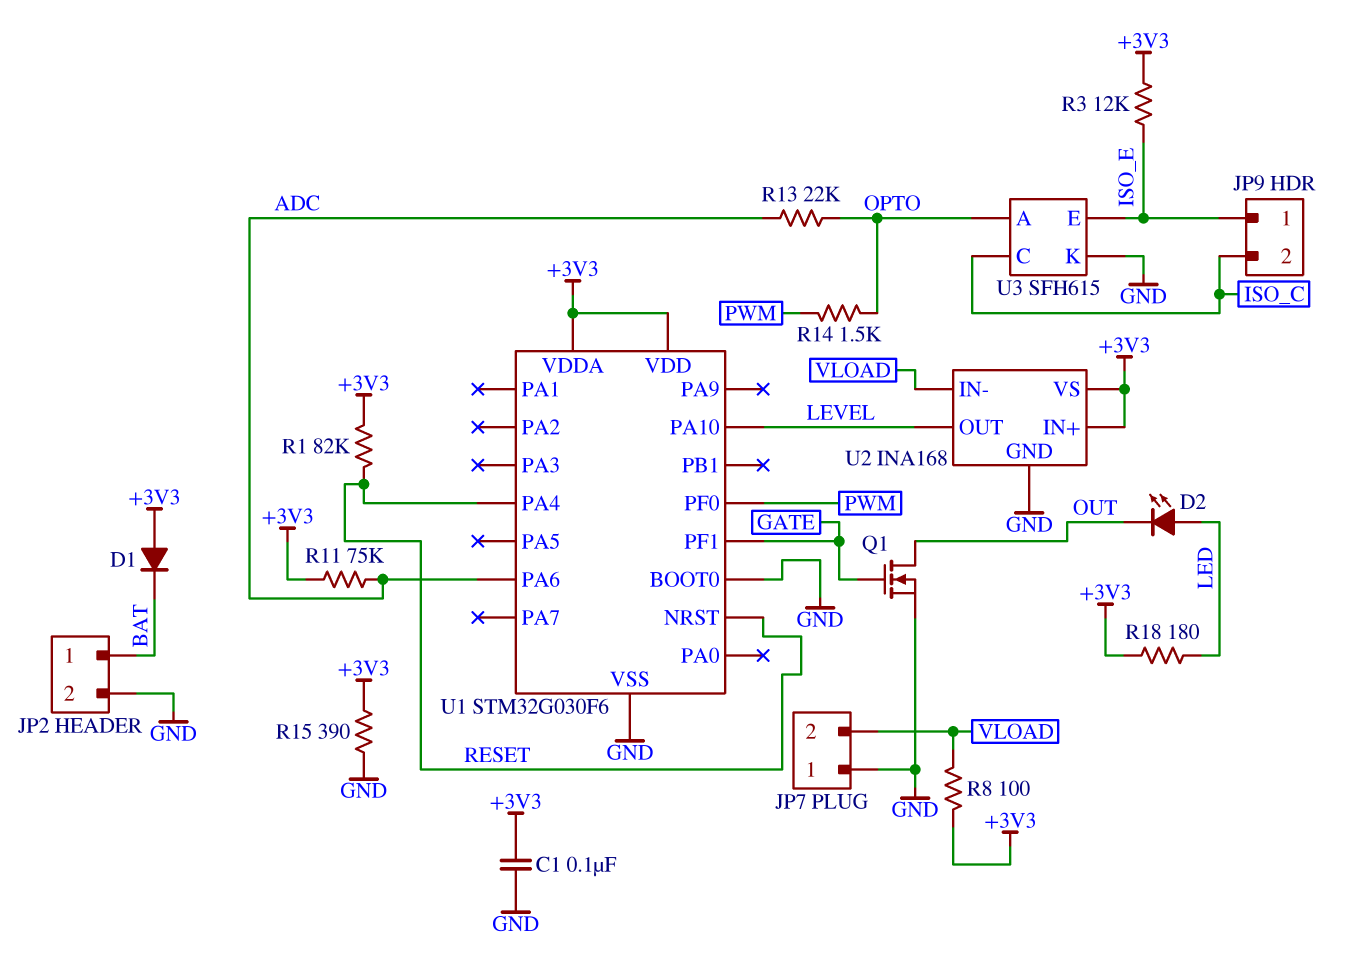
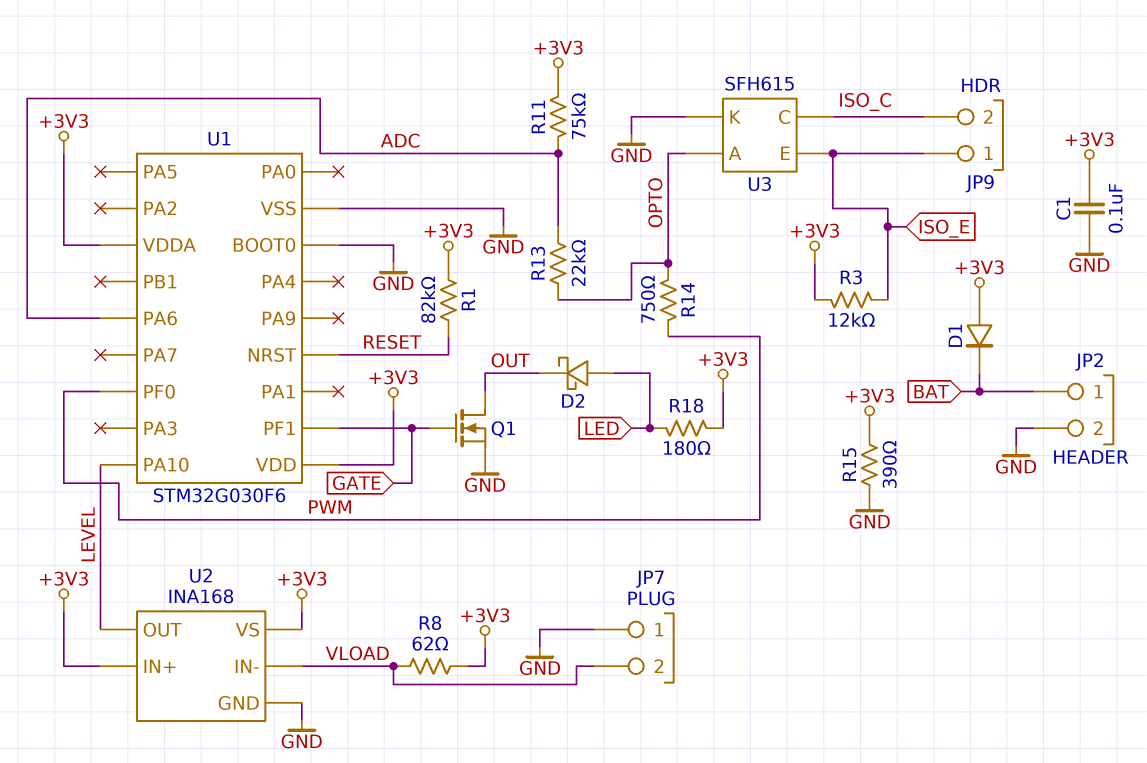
D2: LED (A LED, K OUT) -> schottky (A LED, K OUT)
R8: 100 (+3V3, VLOAD) -> 62 (+3V3, VLOAD)
R14: 1.5k (OPTO, PWM) -> 750 (OPTO, PWM)
U1 pin PA4: RESET -> none

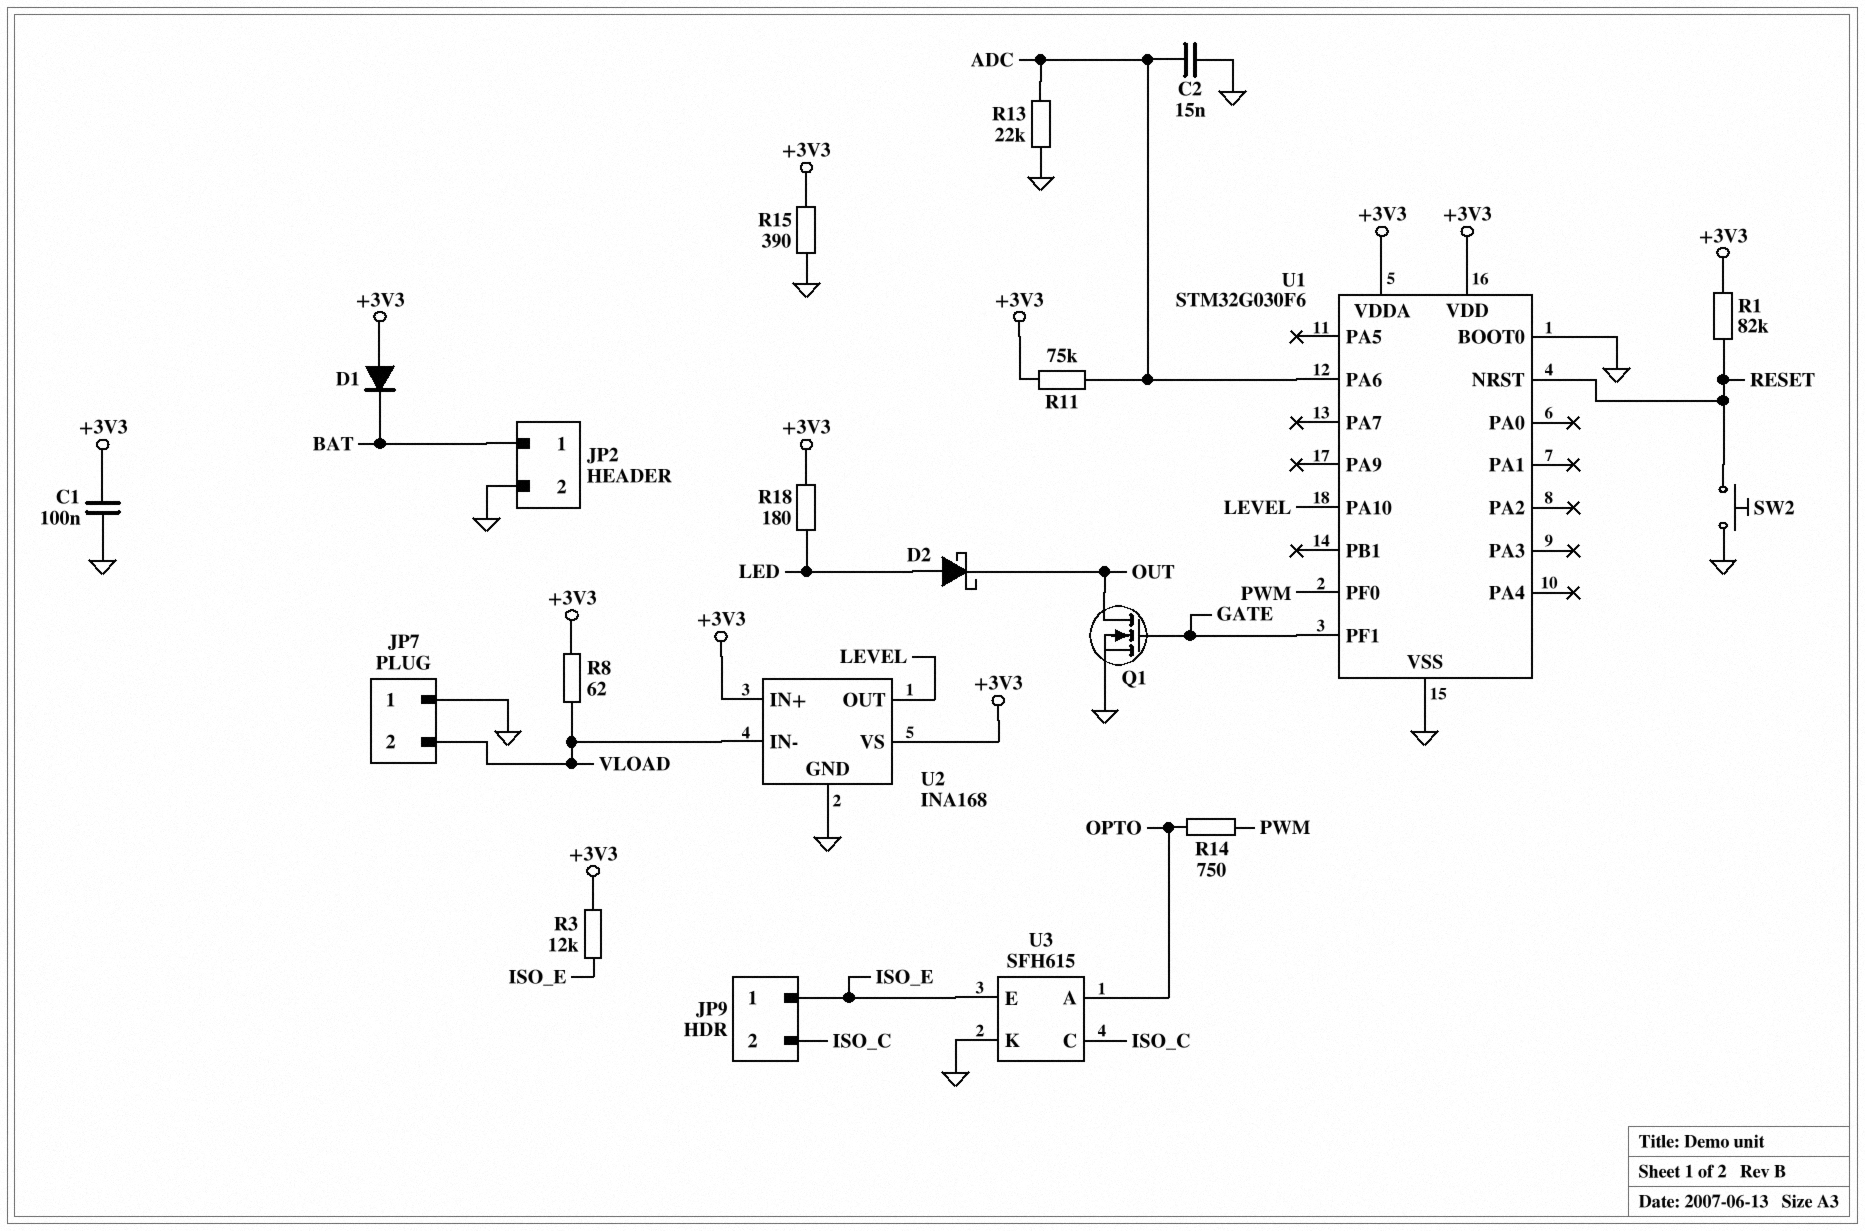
C2: none -> 15nF (ADC, GND)
R13: 22k (ADC, OPTO) -> 22k (ADC, GND)
SW2: none -> button (GND, RESET)

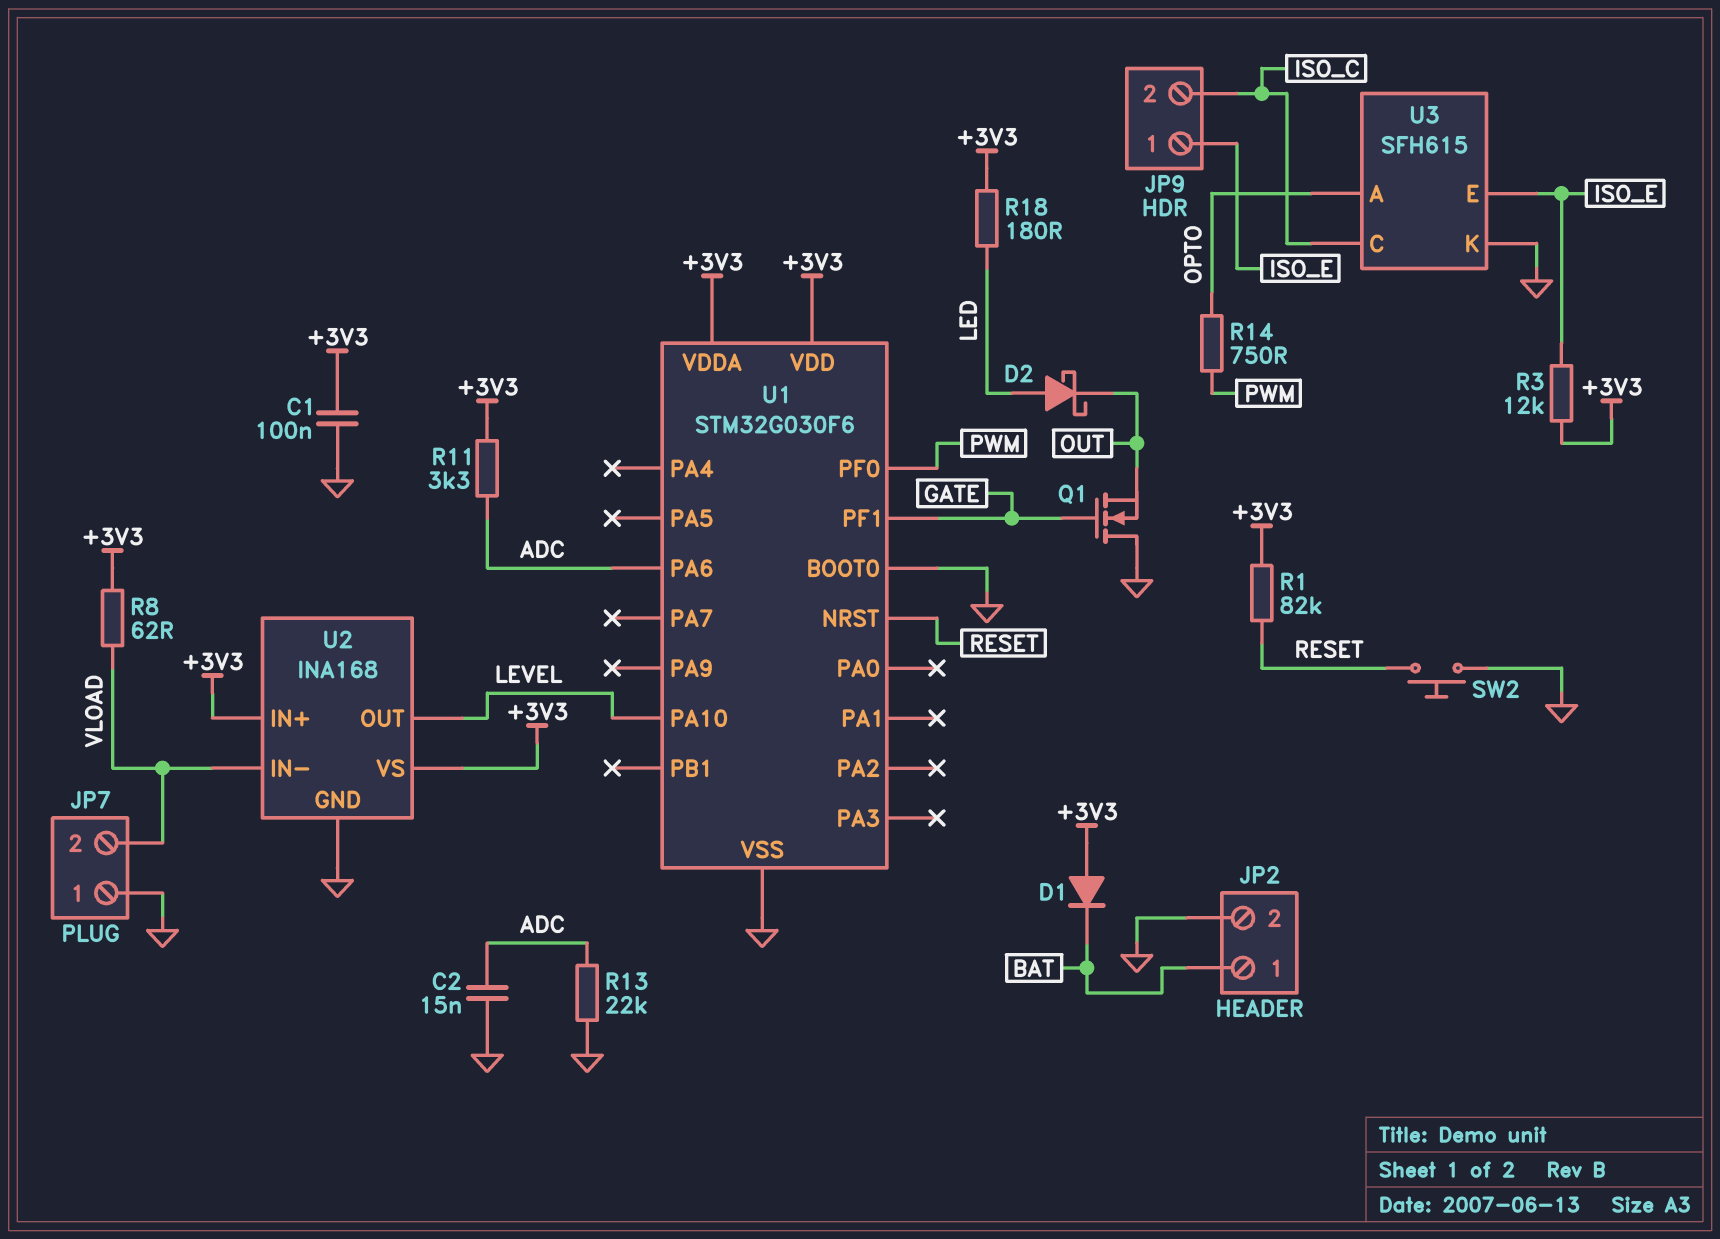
Q1: NMOS (G GATE, D OUT, S GND) -> NMOS (G GATE, D GND, S OUT)
R11: 75k (+3V3, ADC) -> 3.3k (+3V3, ADC)
R15: 390 (+3V3, GND) -> none

